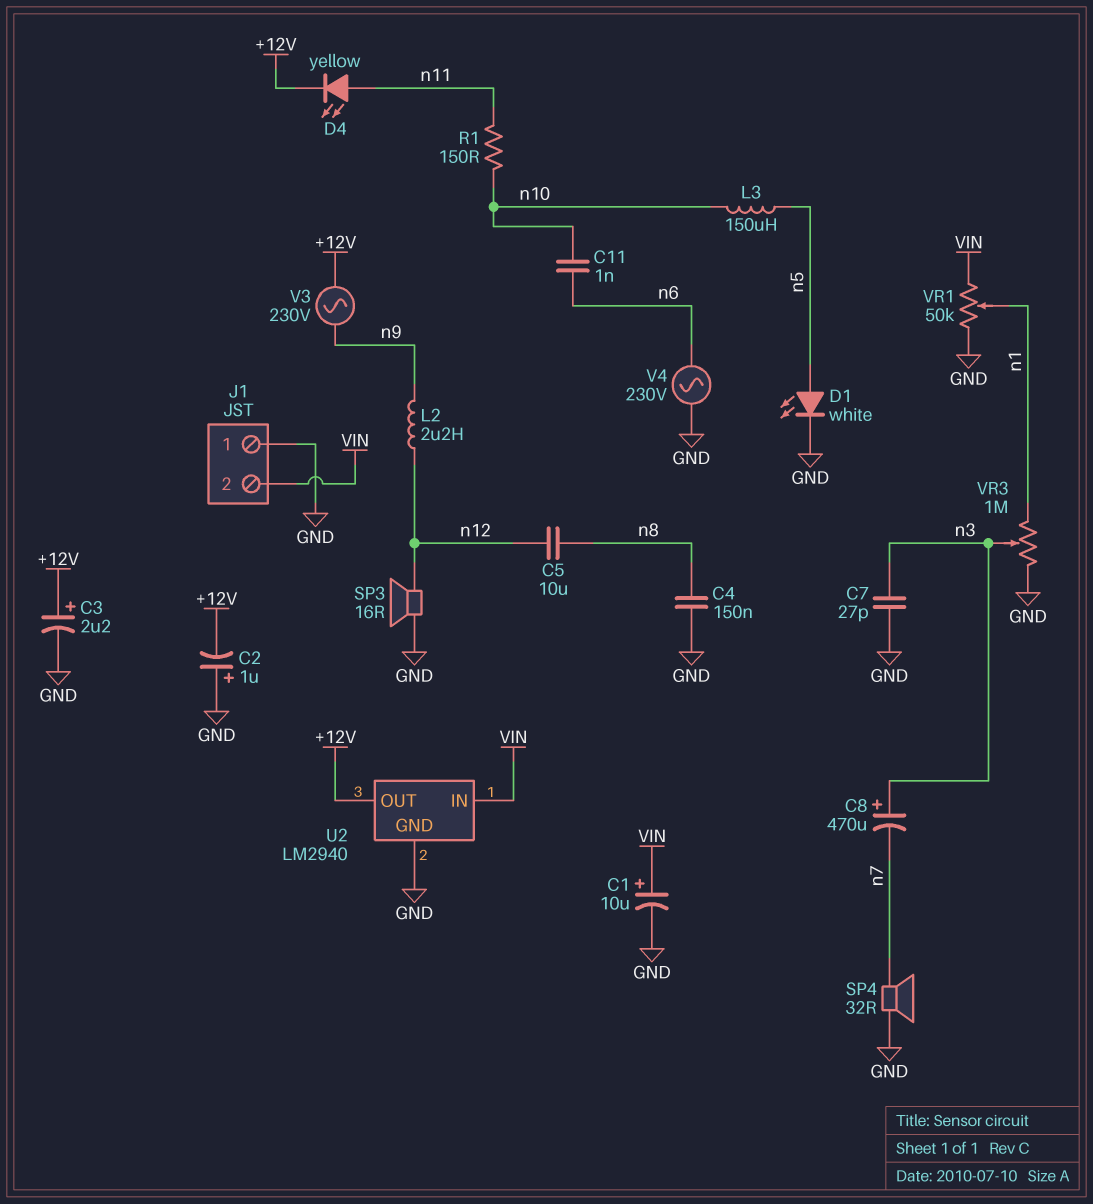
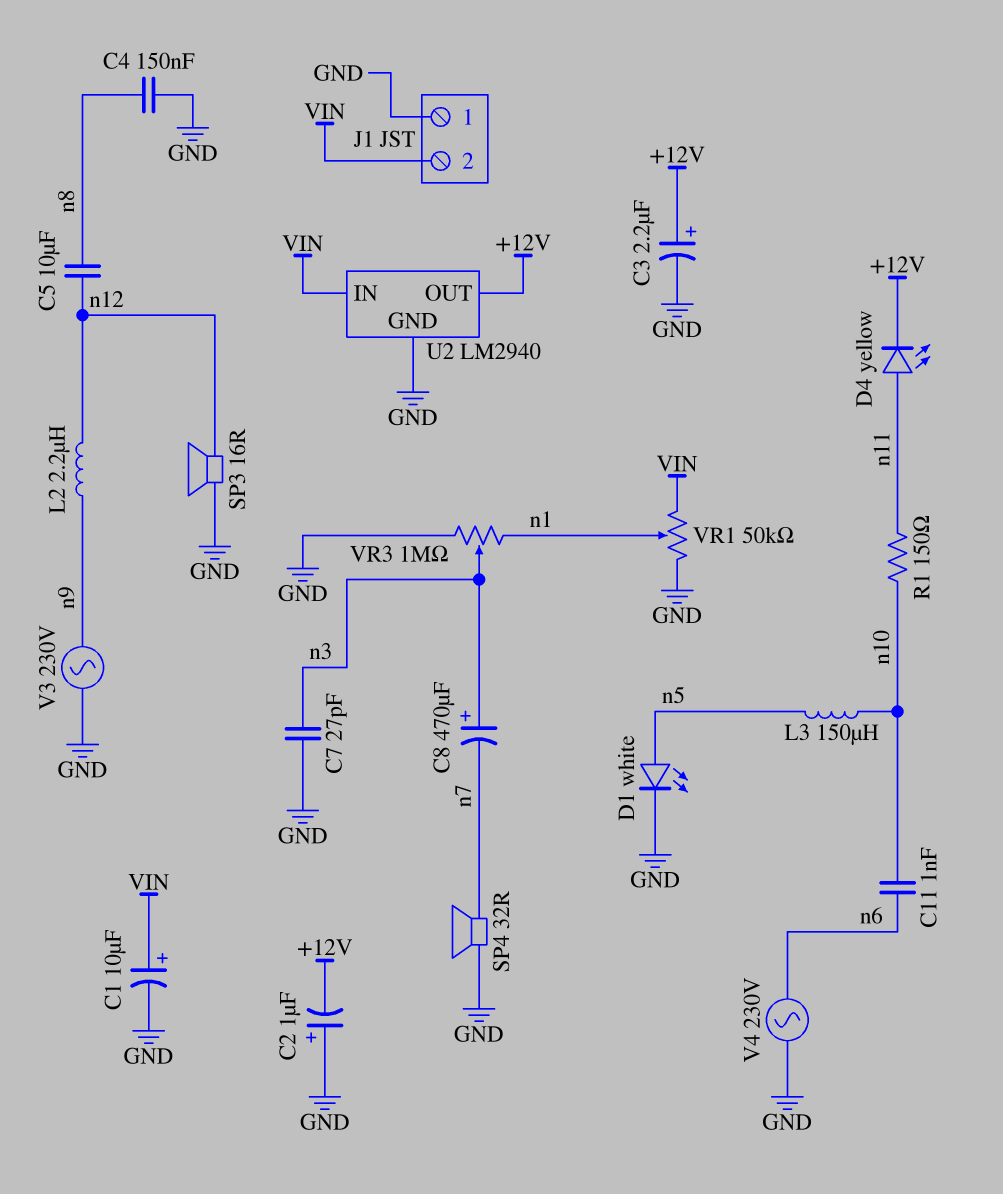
V3: AC 230V (+12V, n9) -> AC 230V (GND, n9)

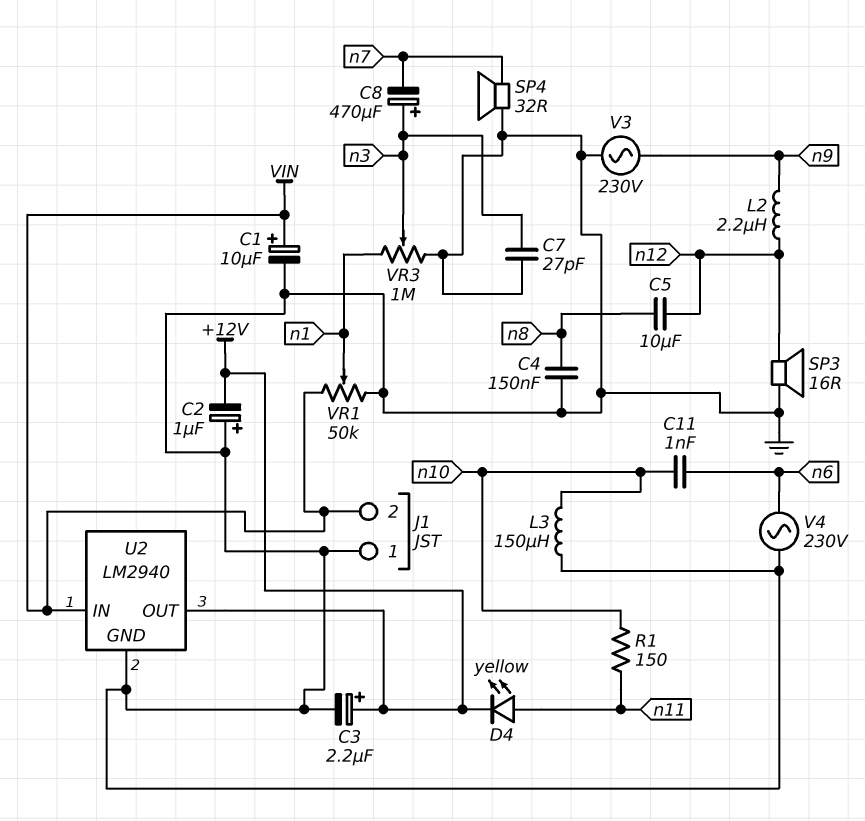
D1: LED white (A n5, K GND) -> none
L3: 150uH (n5, n10) -> 150uH (GND, n10)

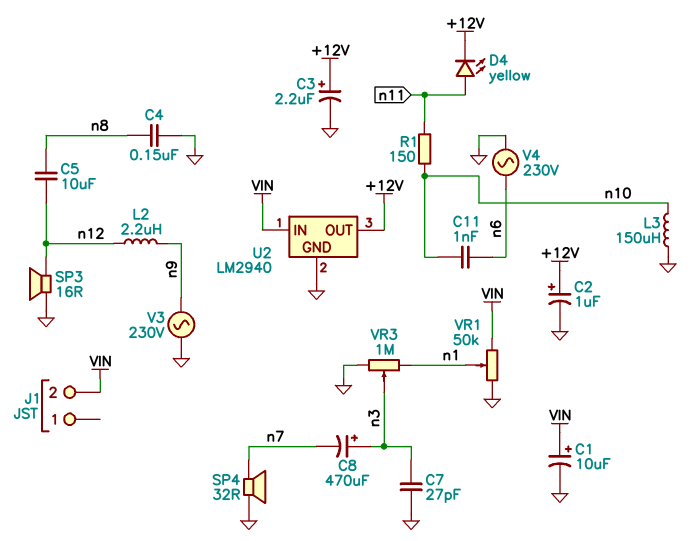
C2: 1uF (plus GND, minus +12V) -> 1uF (plus +12V, minus GND)
J1 pin 1: GND -> none

